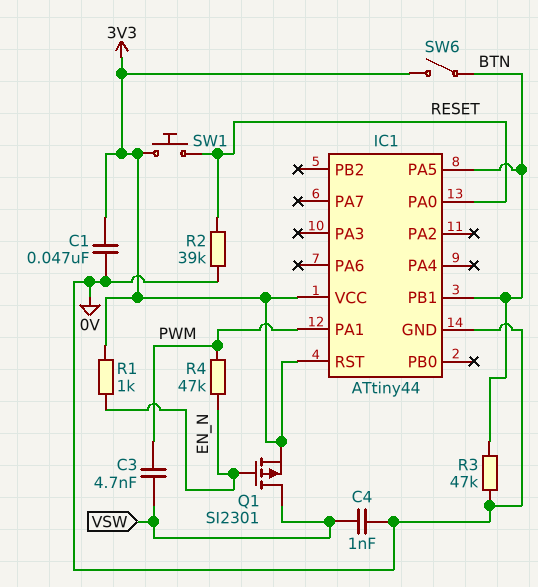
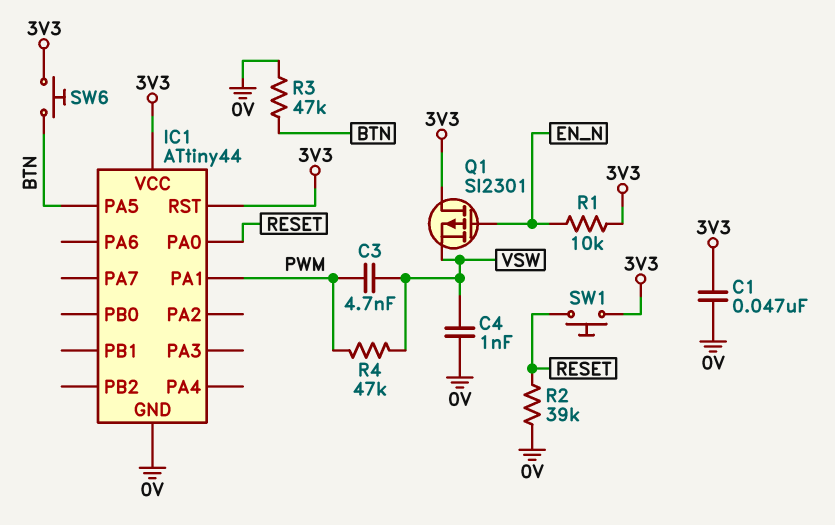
IC1 pin PB1: BTN -> none
Q1: PMOS SI2301 (G EN_N, D VSW, S 3V3) -> PMOS SI2301 (G EN_N, D 3V3, S VSW)
R1: 1k (3V3, EN_N) -> 10k (3V3, EN_N)
R4: 47k (EN_N, PWM) -> 47k (PWM, VSW)
SW6: switch (3V3, BTN) -> button (3V3, BTN)

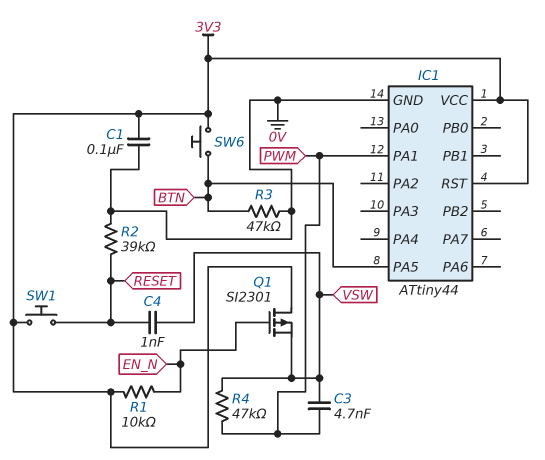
C1: 47nF (0V, 3V3) -> 100nF (0V, 3V3)
C4: 1nF (0V, VSW) -> 1nF (RESET, VSW)
IC1 pin PA0: RESET -> none

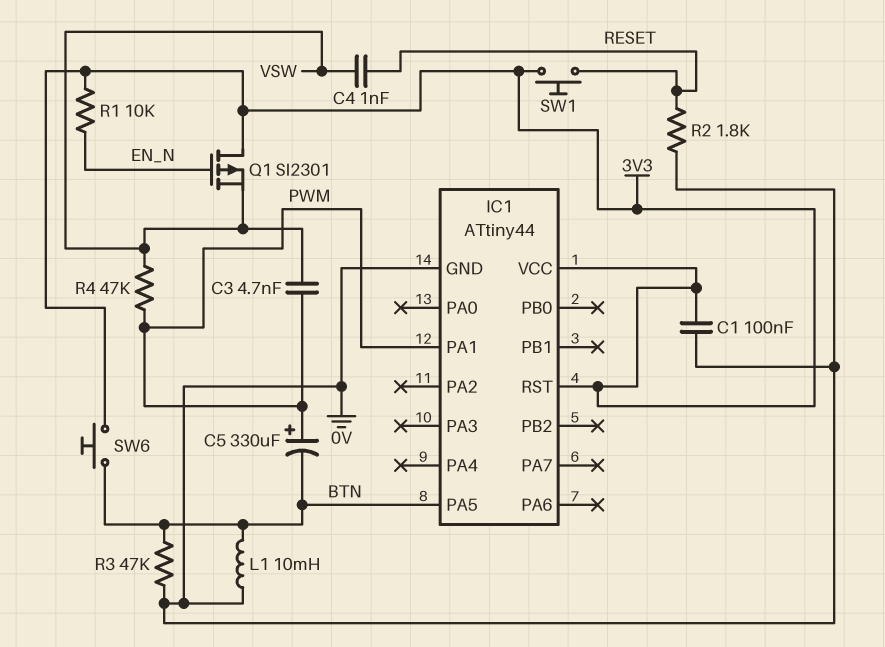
C5: none -> 330uF (plus PWM, minus BTN)
L1: none -> 10mH (0V, BTN)
R2: 39k (0V, RESET) -> 1.8k (0V, RESET)

